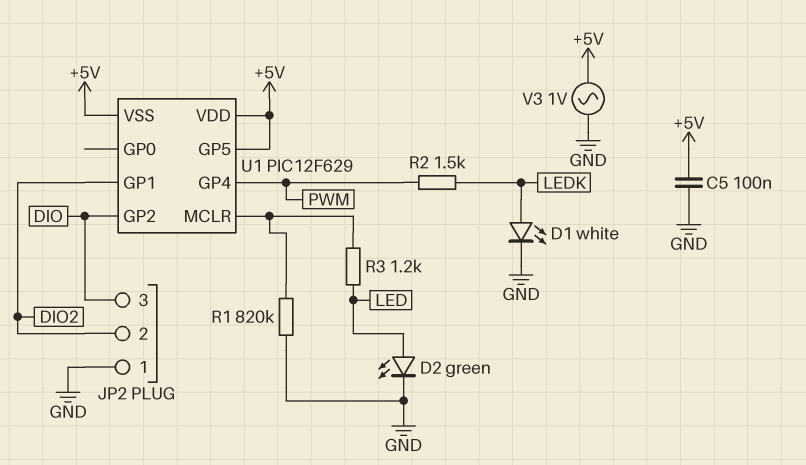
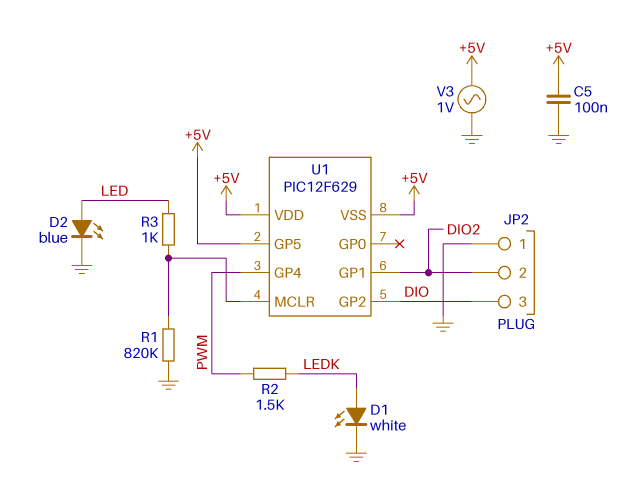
D2: LED green (A LED, K GND) -> LED blue (A LED, K GND)
R3: 1.2k (LED, U1/MCLR) -> 1k (LED, U1/MCLR)

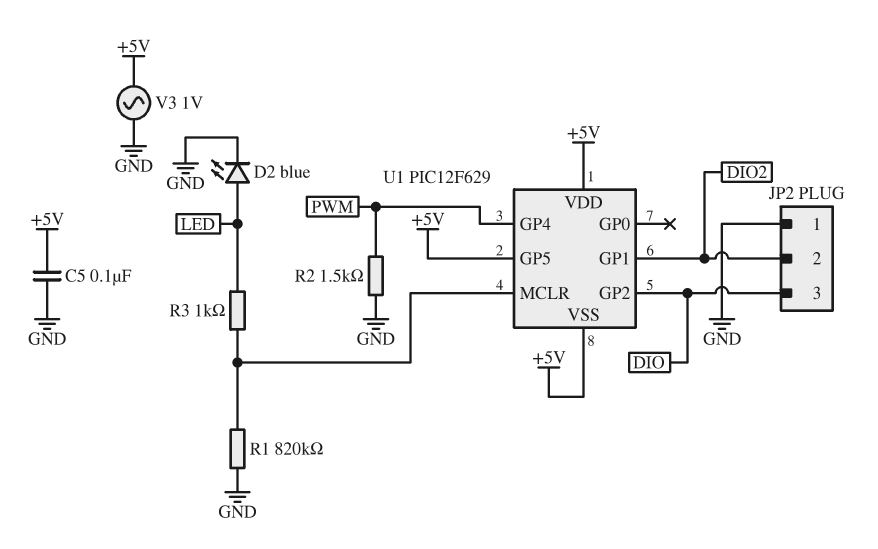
D1: LED white (A LEDK, K GND) -> none
R2: 1.5k (LEDK, PWM) -> 1.5k (GND, PWM)

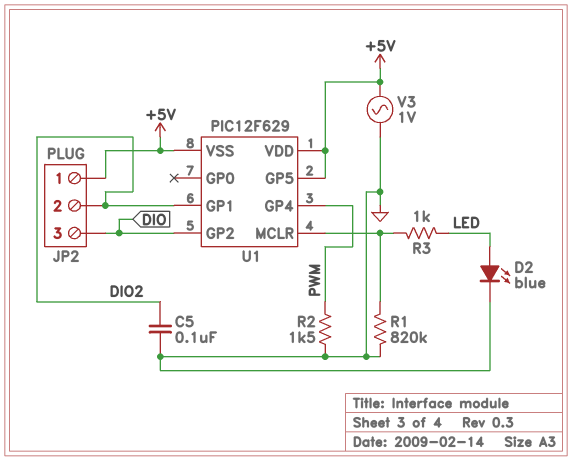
C5: 100nF (+5V, GND) -> 100nF (DIO2, GND)
JP2 pin 1: GND -> +5V

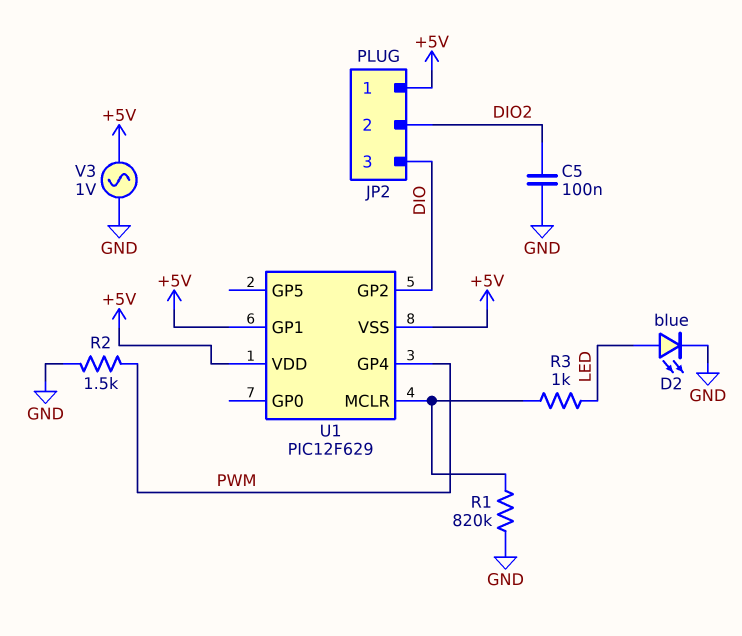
U1 pin GP1: DIO2 -> +5V
U1 pin GP5: +5V -> none

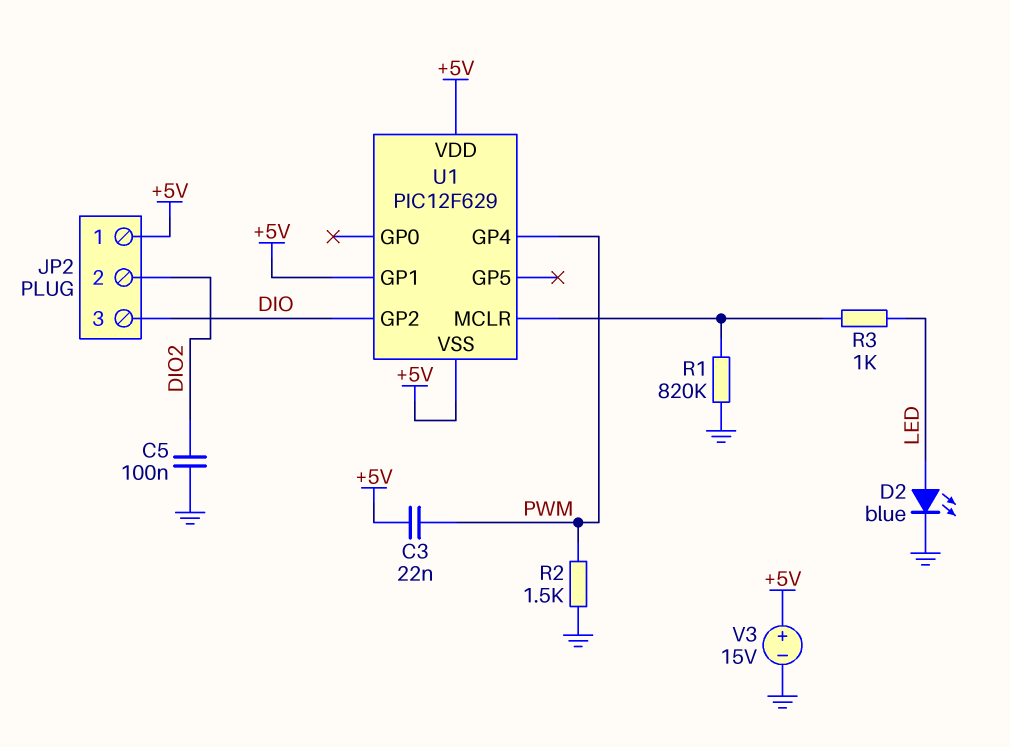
C3: none -> 22nF (+5V, PWM)
V3: AC 1V (+5V, GND) -> 15V (plus +5V, minus GND)

